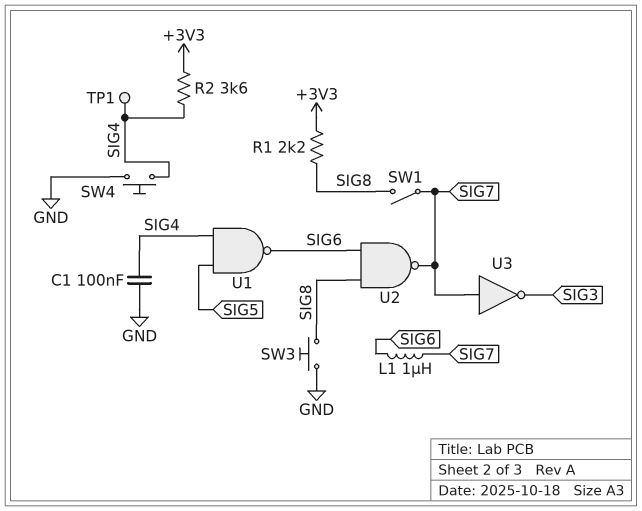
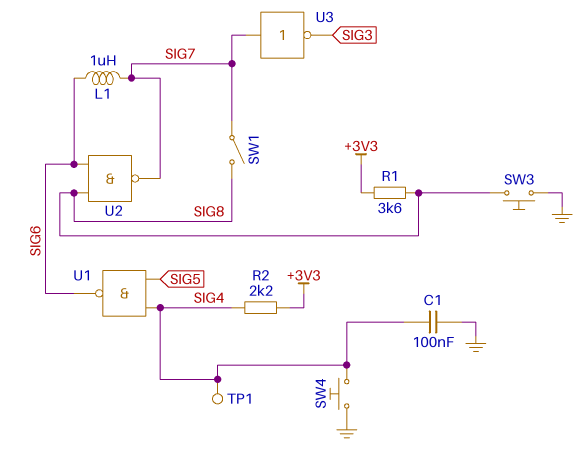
R1: 2.2k (+3V3, SIG8) -> 3.6k (+3V3, SIG8)
R2: 3.6k (+3V3, SIG4) -> 2.2k (+3V3, SIG4)

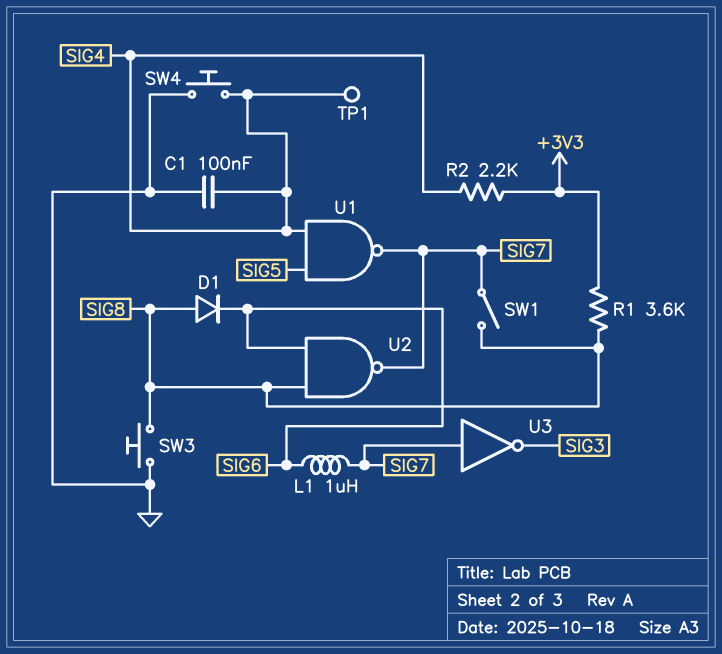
D1: none -> diode (A SIG8, K SIG6)
U1: NAND (in SIG4, in SIG5, out SIG6) -> NAND (in SIG4, in SIG5, out SIG7)

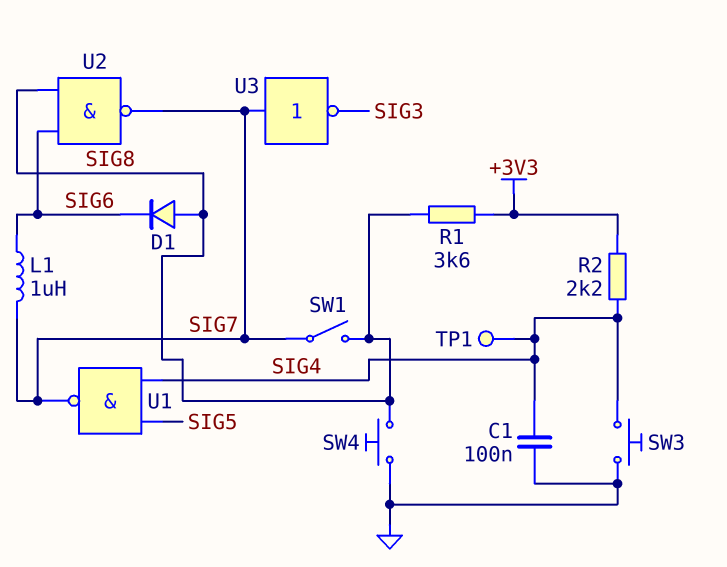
SW3: button (GND, SIG8) -> button (GND, SIG4)
SW4: button (GND, SIG4) -> button (GND, SIG8)

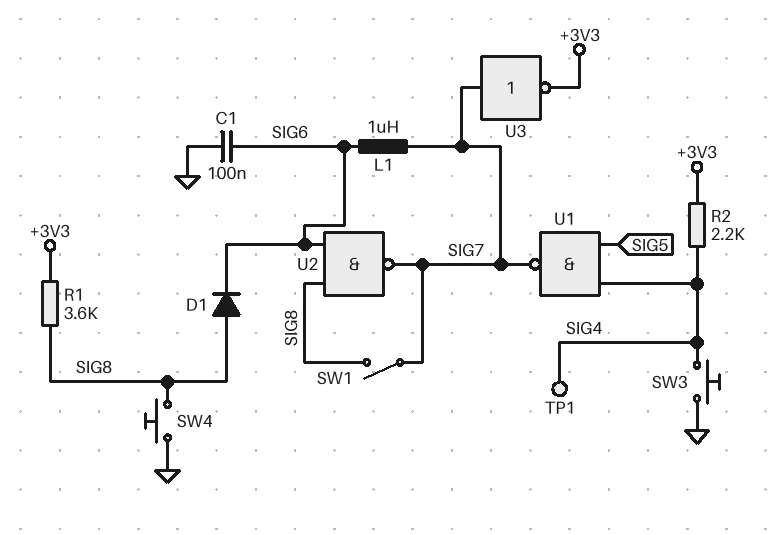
C1: 100nF (GND, SIG4) -> 100nF (GND, SIG6)
U3: NOT (in SIG7, out SIG3) -> NOT (in SIG7, out +3V3)

